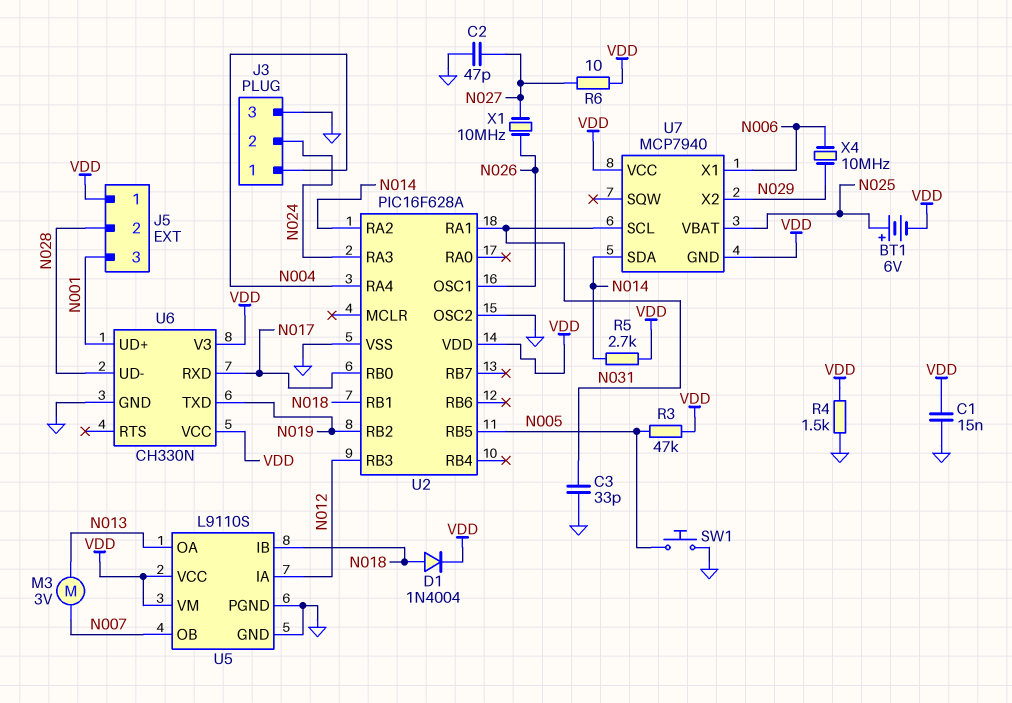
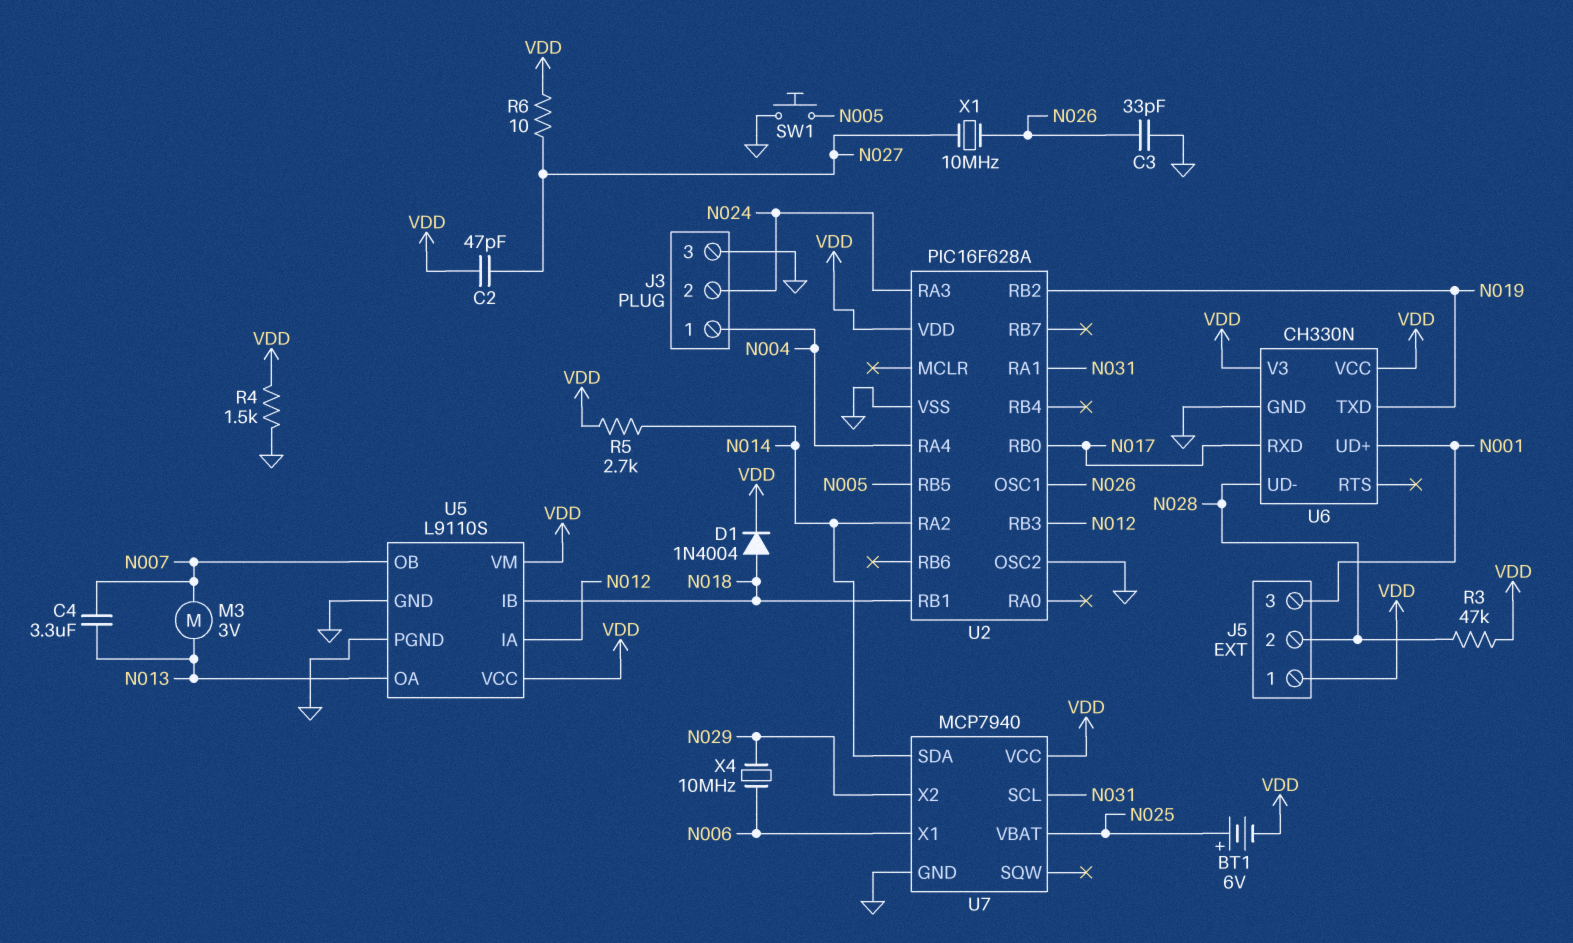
C1: 15nF (GND, VDD) -> none
C2: 47pF (GND, N027) -> 47pF (N027, VDD)
C3: 33pF (GND, N031) -> 33pF (GND, N026)
C4: none -> 3.3uF (N007, N013)
R3: 47k (N005, VDD) -> 47k (N028, VDD)
U7 pin GND: VDD -> GND

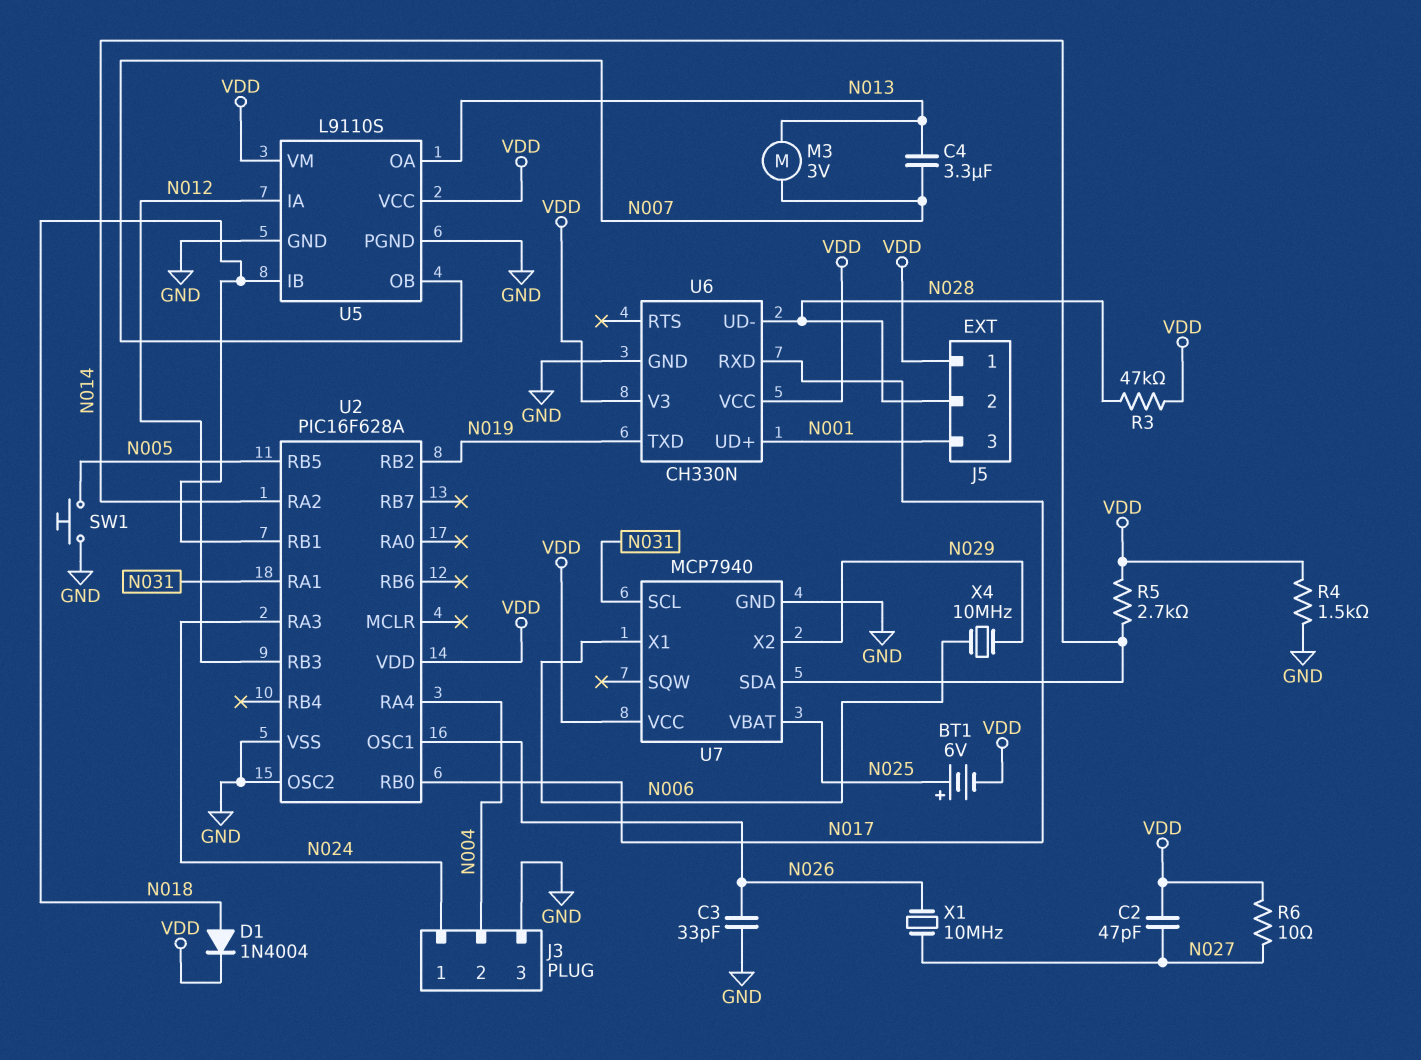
J3 pin 1: N004 -> N024
J3 pin 2: N024 -> N004

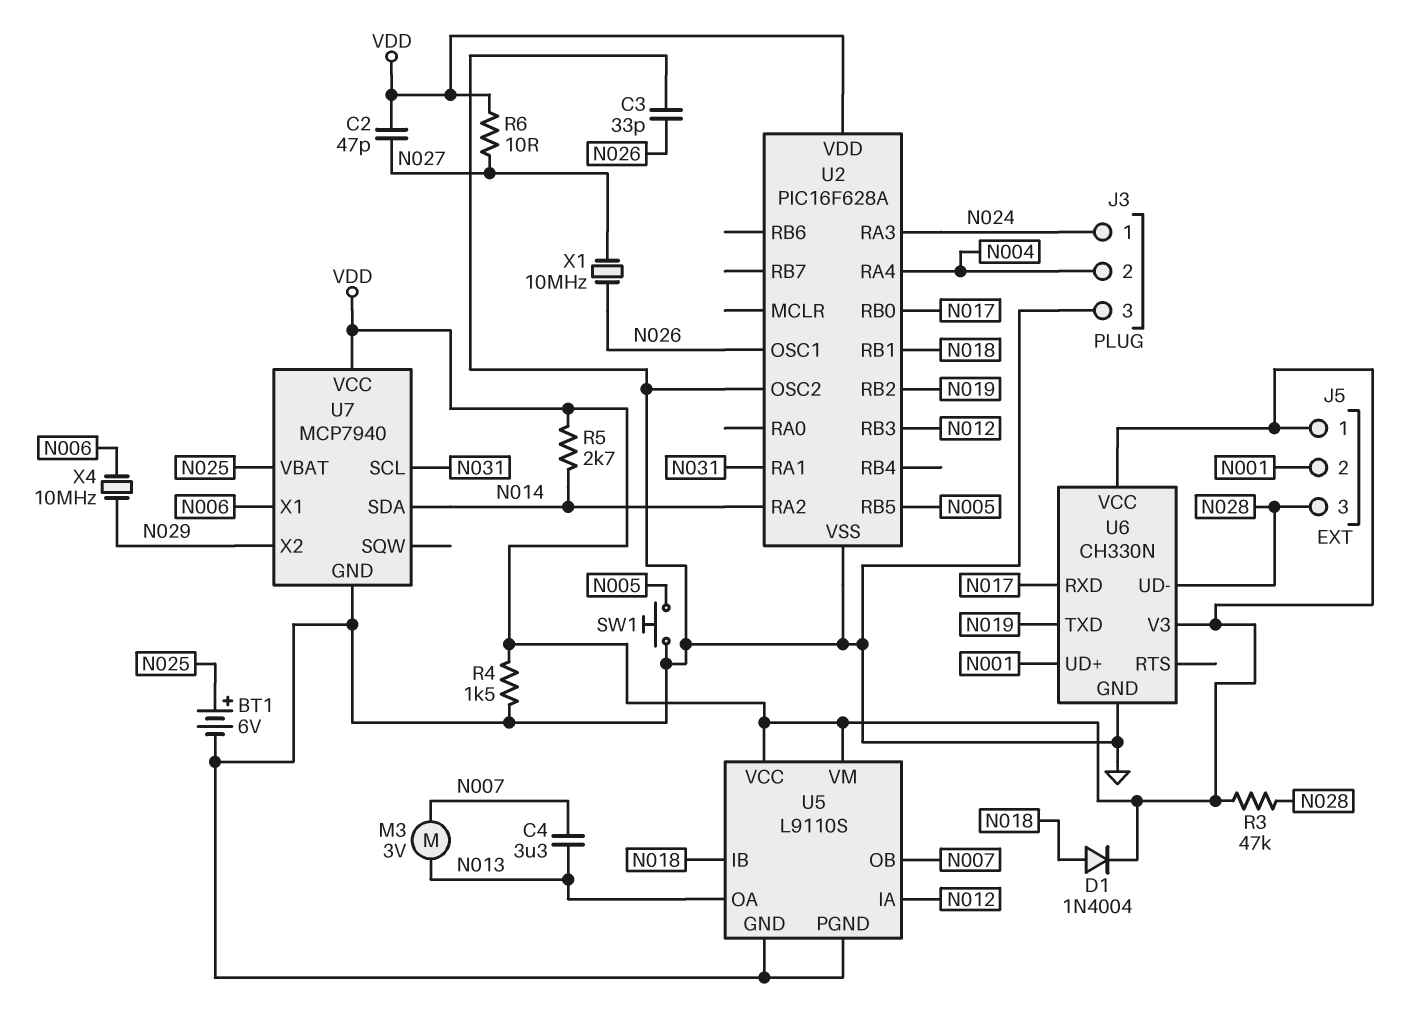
BT1: 6V (plus N025, minus VDD) -> 6V (plus N025, minus GND)
J5 pin 2: N028 -> N001
J5 pin 3: N001 -> N028

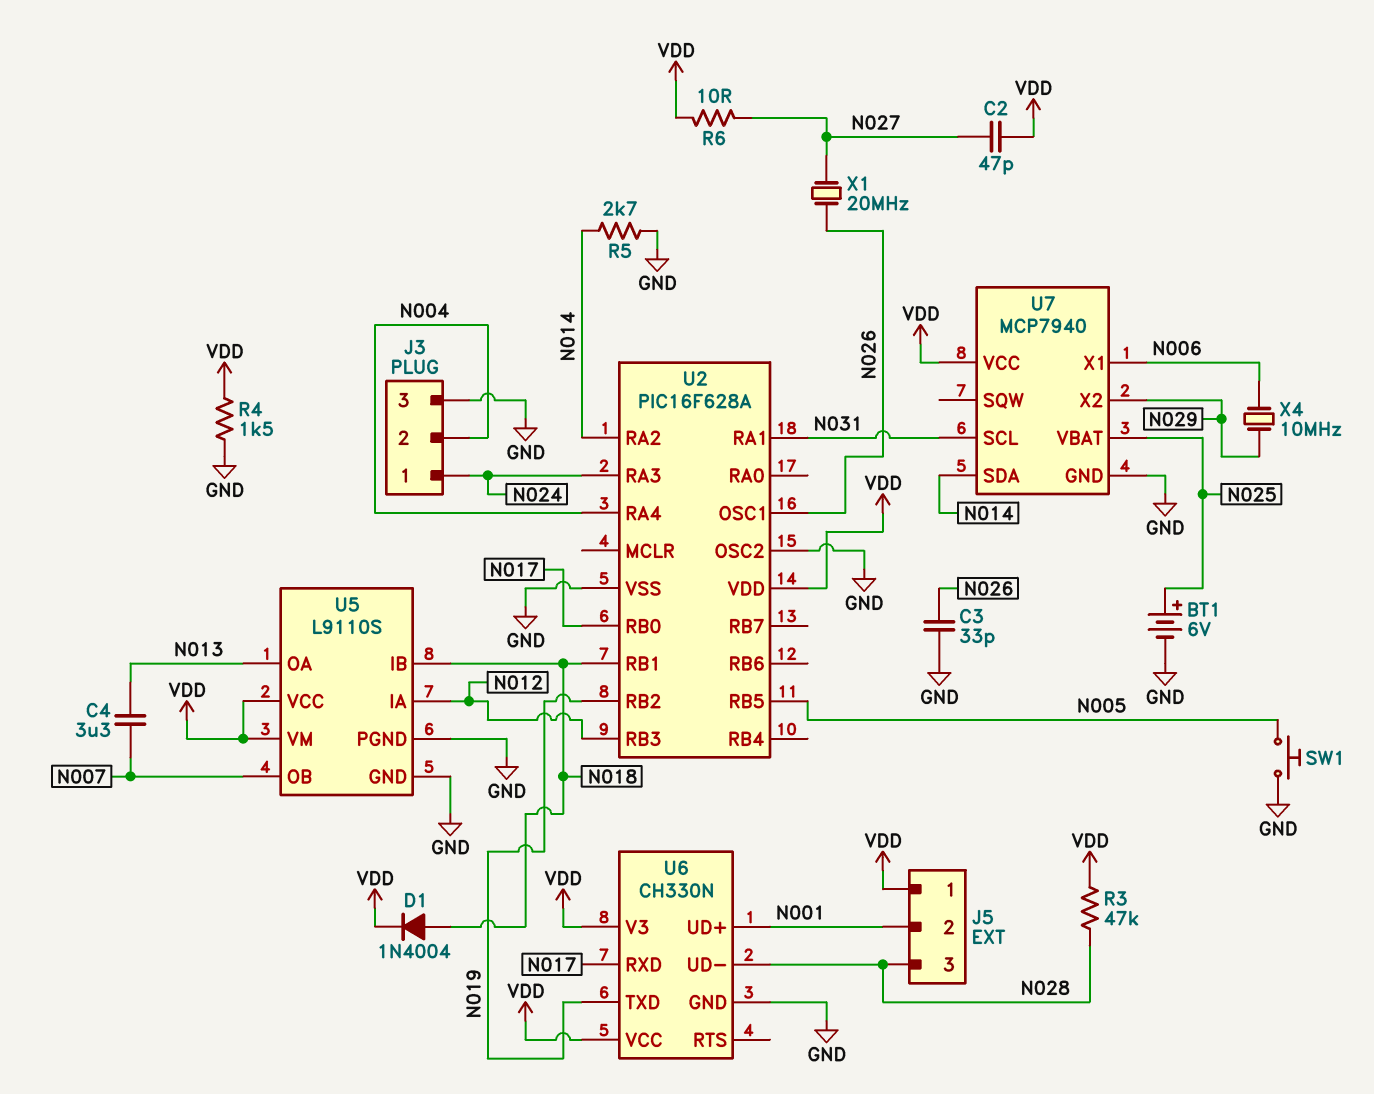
M3: motor 3V (N007, N013) -> none
R5: 2.7k (N014, VDD) -> 2.7k (GND, N014)
X1: 10MHz (N026, N027) -> 20MHz (N026, N027)

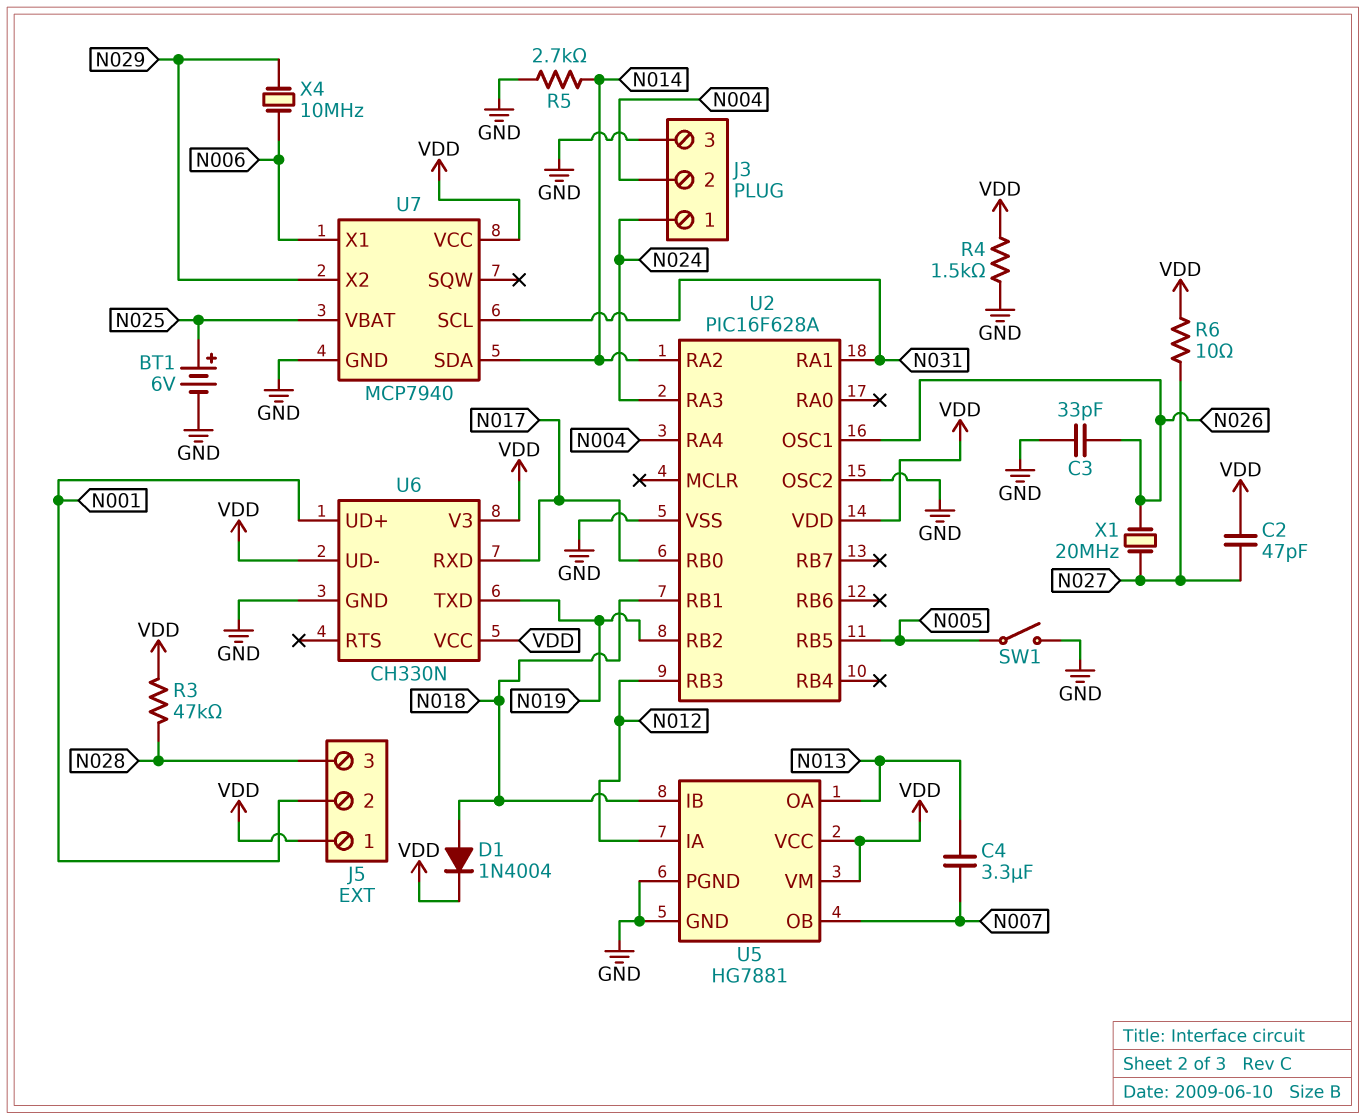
SW1: button (GND, N005) -> switch (GND, N005)
U5: L9110S -> HG7881
U6 pin UD-: N028 -> VDD

